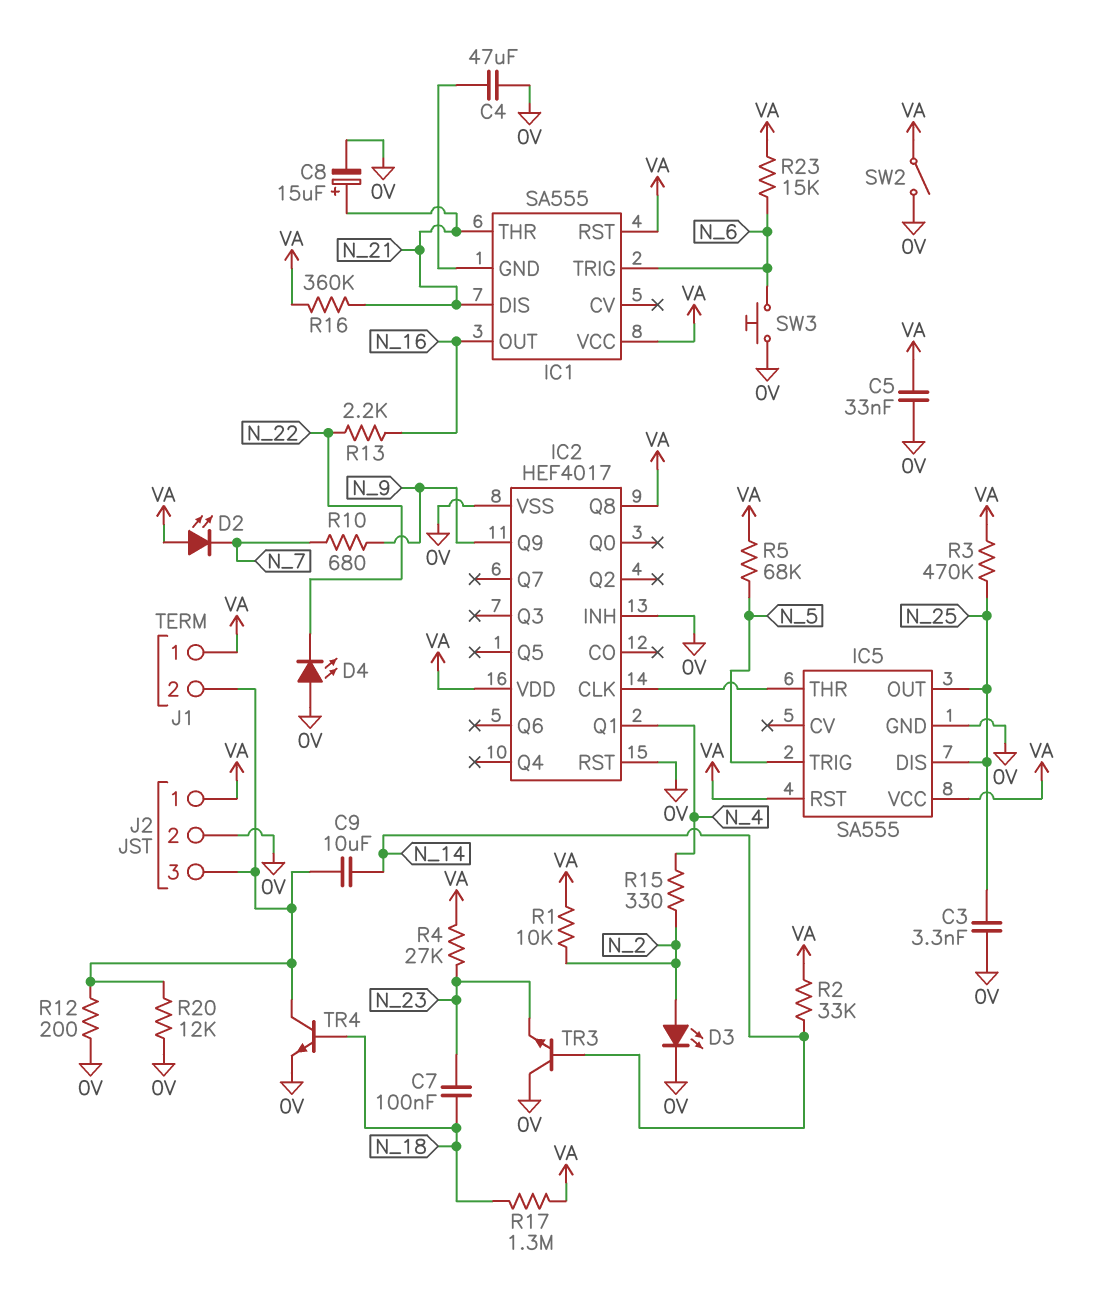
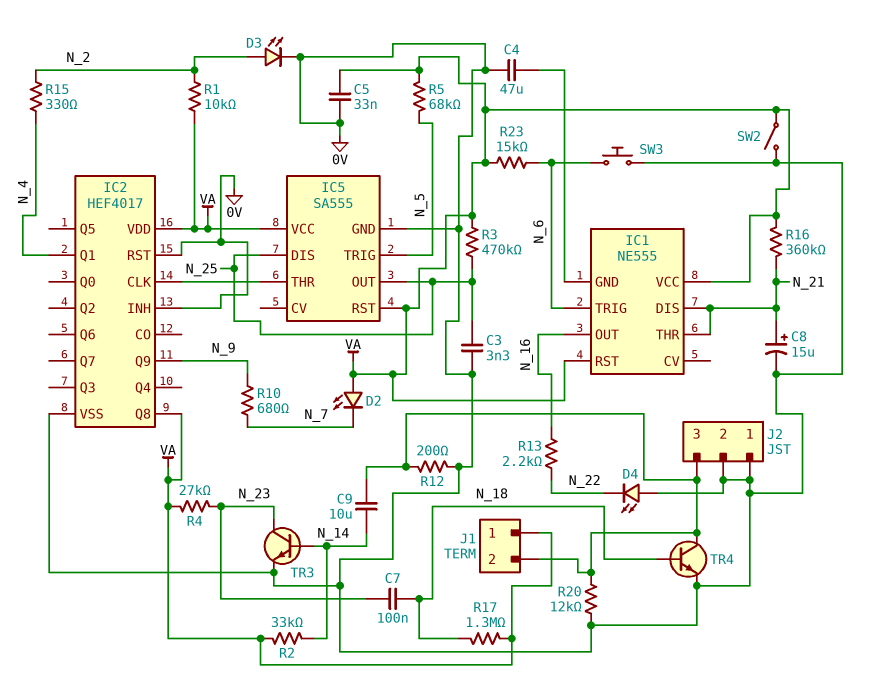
IC1: SA555 -> NE555
J2 pin 1: VA -> 0V
TR3: NPN (B N_14, C 0V, E N_23) -> NPN (B N_14, C N_23, E 0V)

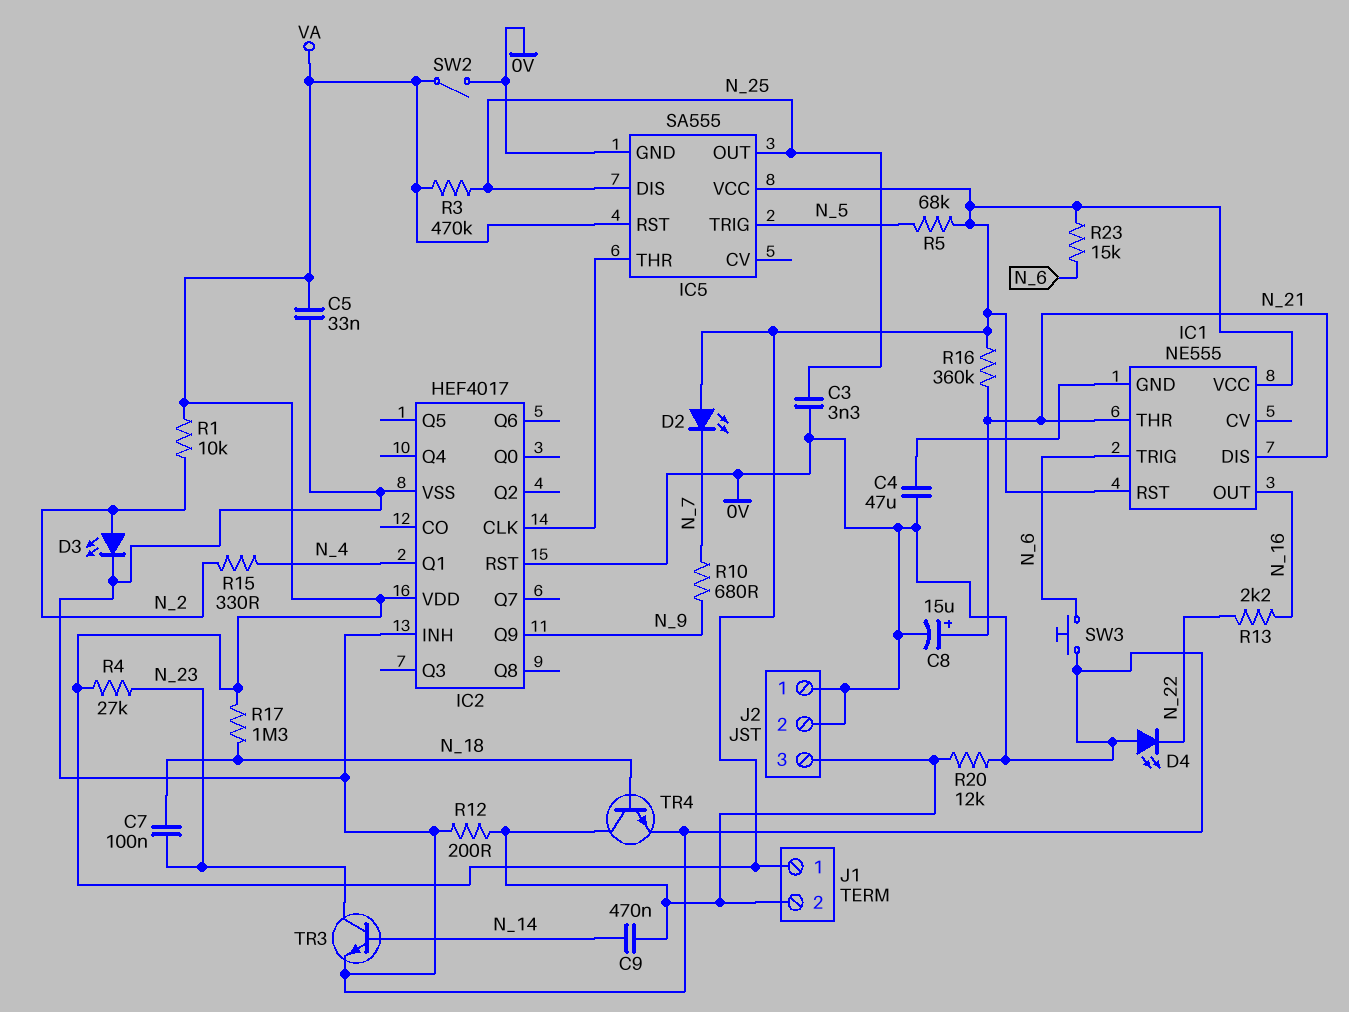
C9: 10uF (J1/2, N_14) -> 470nF (J1/2, N_14)
IC2 pin Q8: VA -> none
R2: 33k (N_14, VA) -> none

